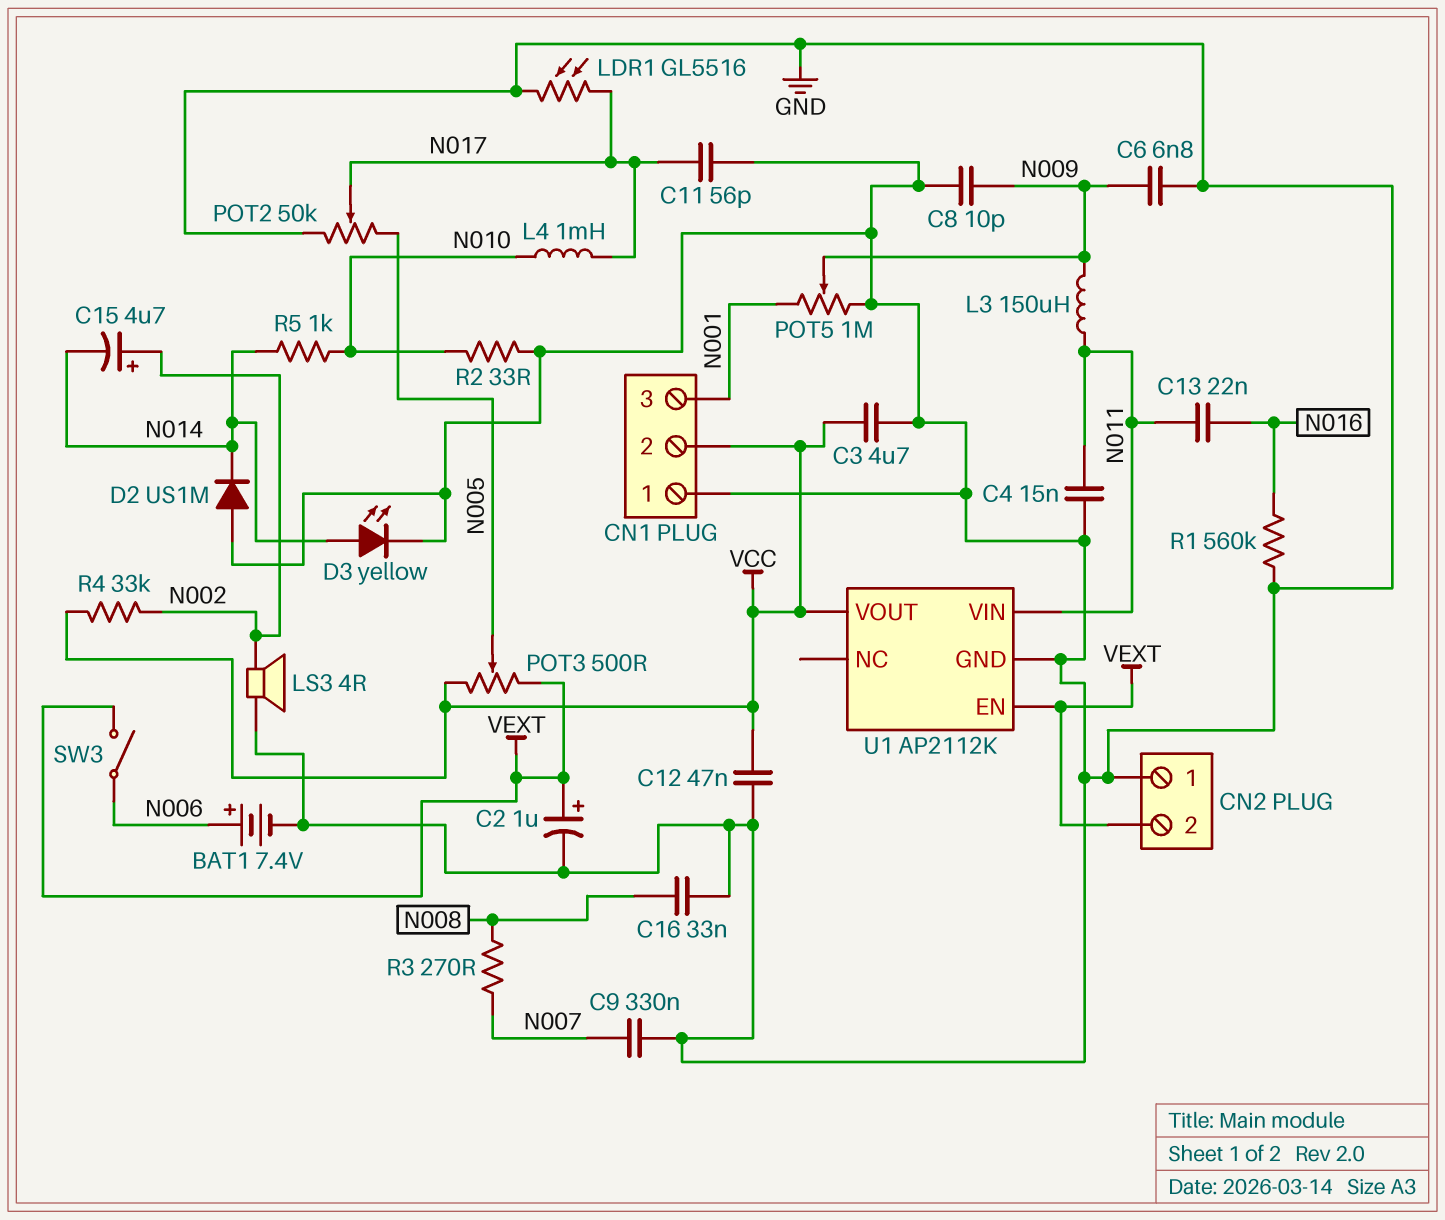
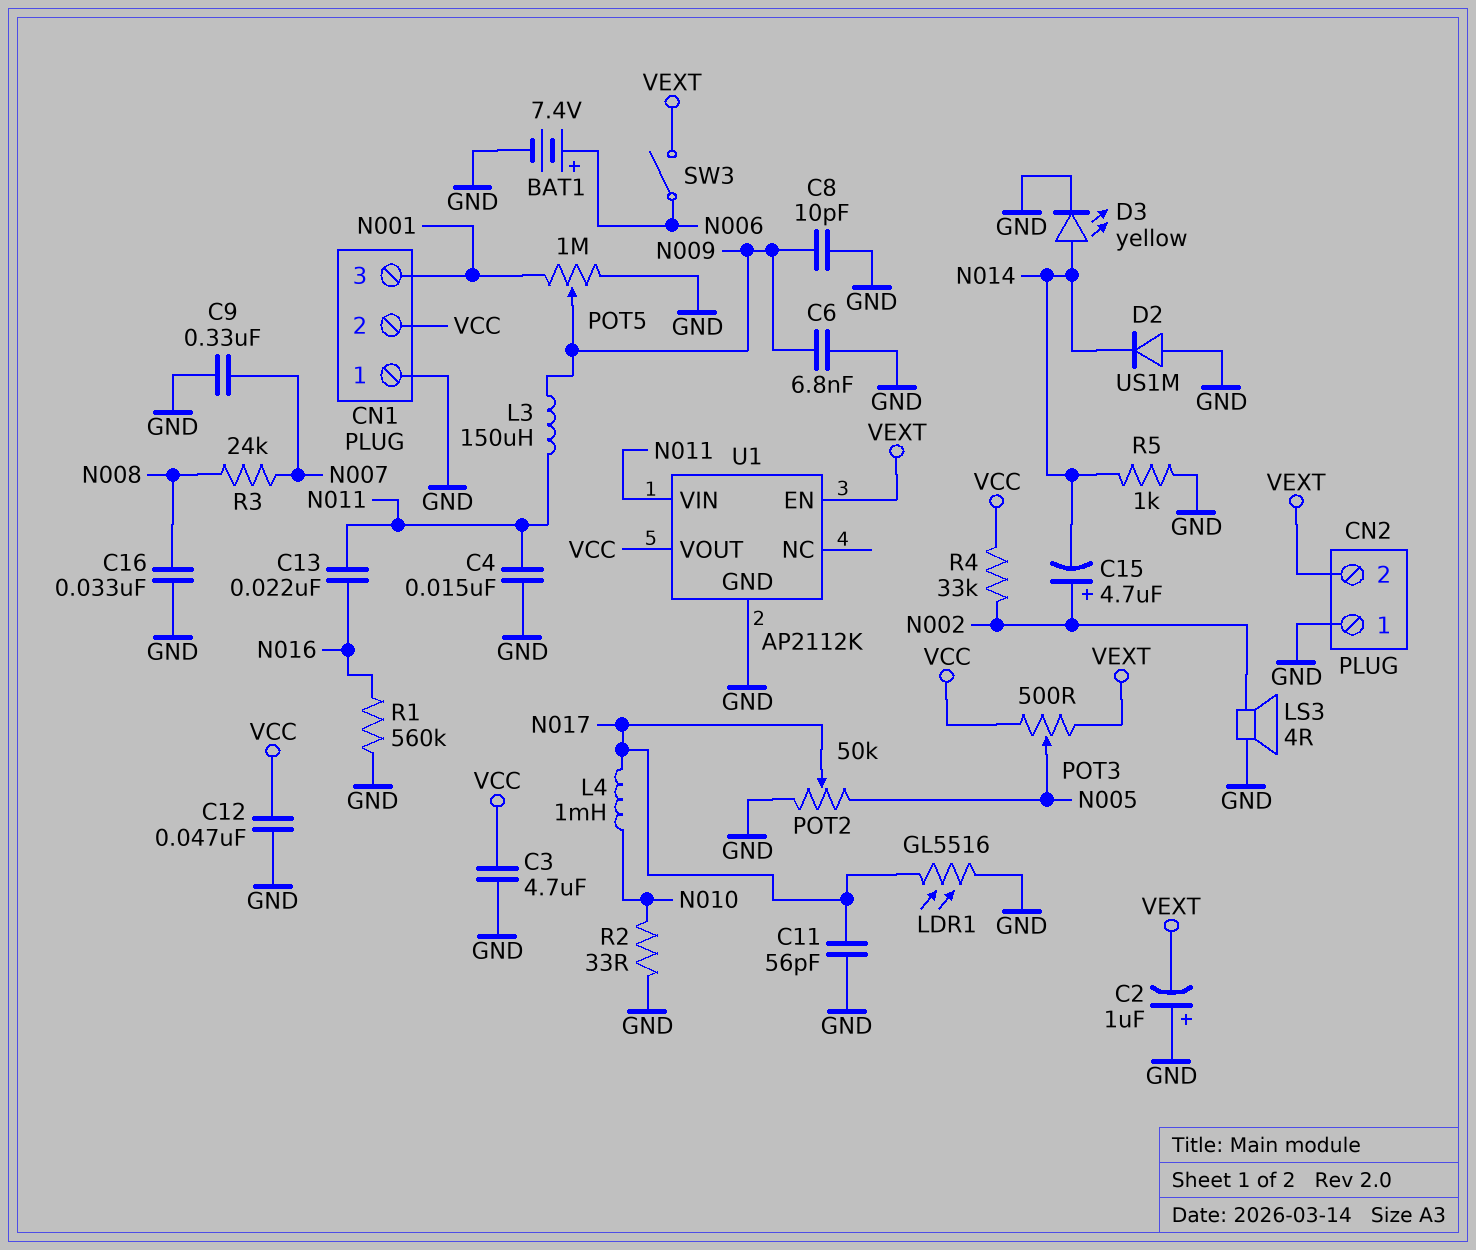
C2: 1uF (plus VEXT, minus GND) -> 1uF (plus GND, minus VEXT)
R3: 270 (N007, N008) -> 24k (N007, N008)
R5: 1k (N010, N014) -> 1k (GND, N014)

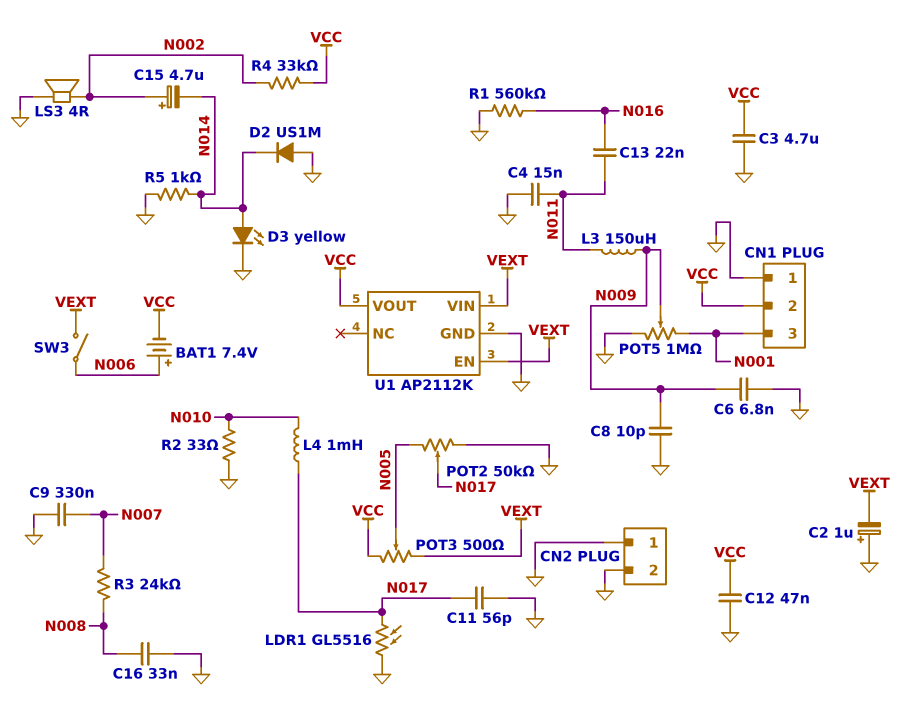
BAT1: 7.4V (plus N006, minus GND) -> 7.4V (plus N006, minus VCC)
CN2 pin 2: VEXT -> GND
U1 pin VIN: N011 -> VEXT

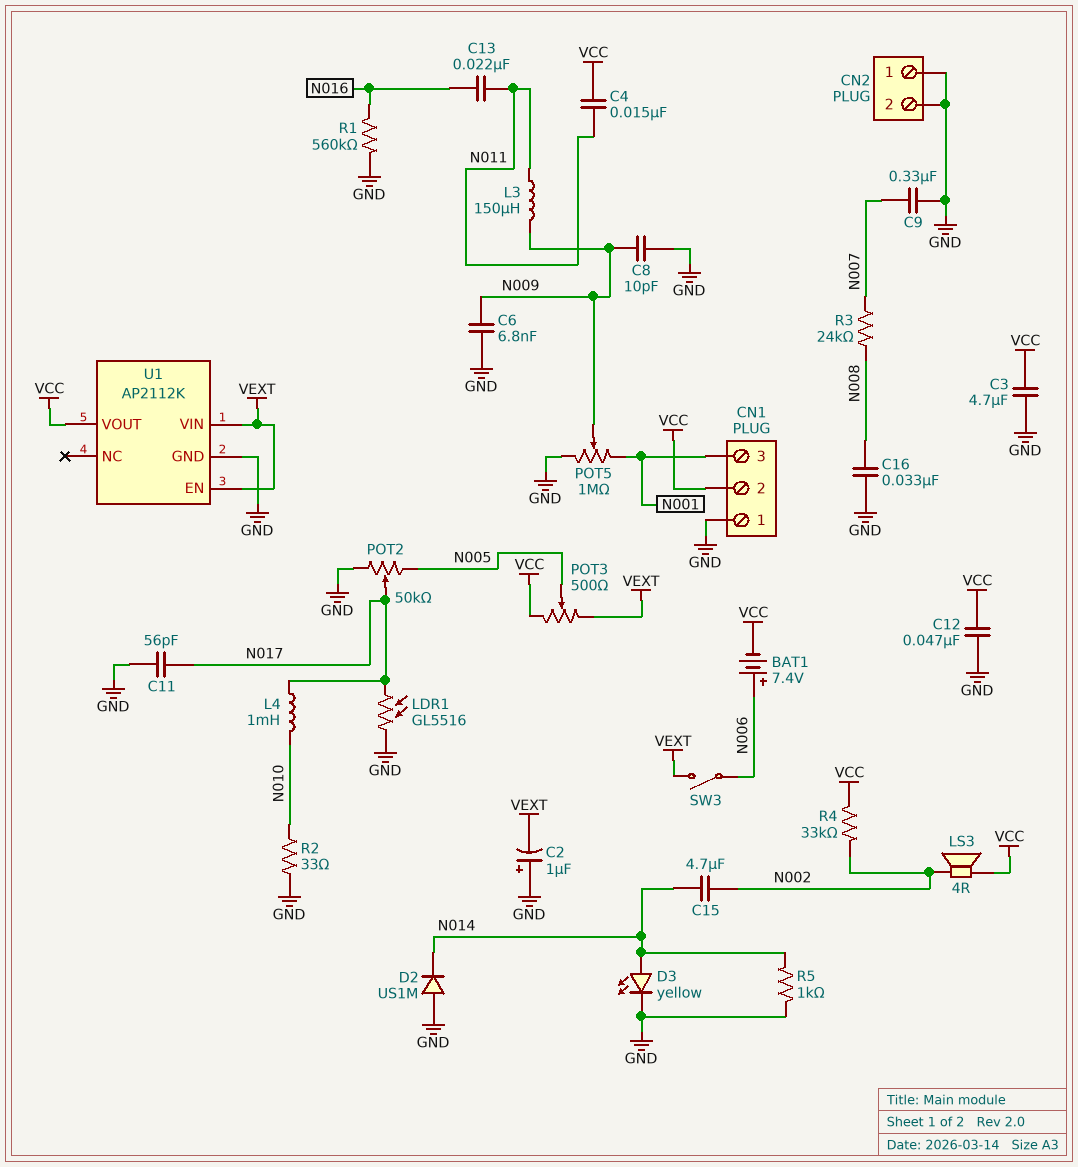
C4: 15nF (GND, N011) -> 15nF (N011, VCC)
C15: 4.7uF (plus N002, minus N014) -> 4.7uF (N002, N014)
LS3: speaker 4R (GND, N002) -> speaker 4R (N002, VCC)

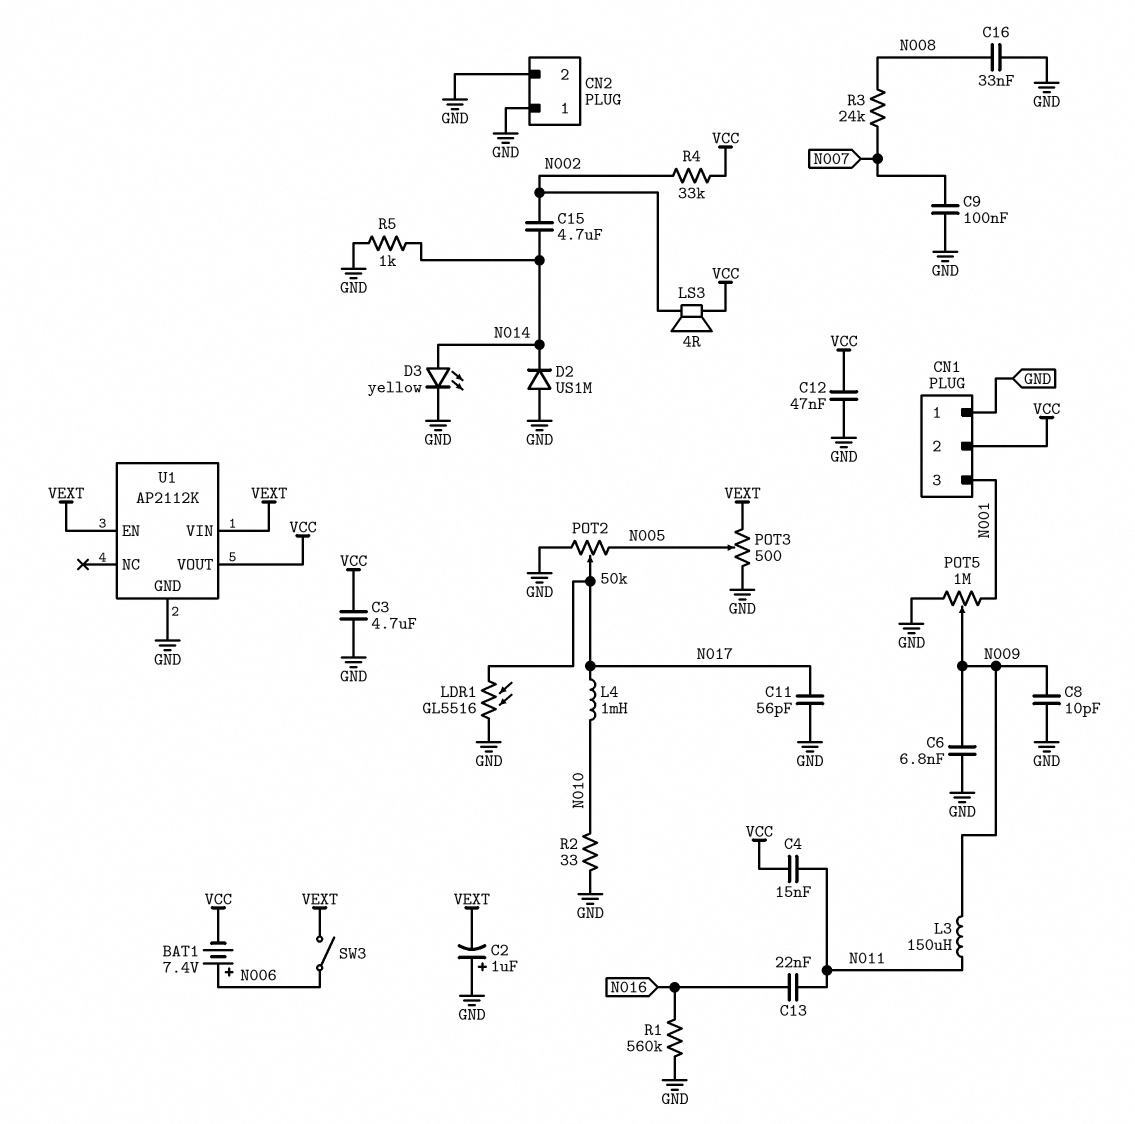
C9: 330nF (GND, N007) -> 100nF (GND, N007)
POT3: 500 (VCC, VEXT, wiper N005) -> 500 (GND, VEXT, wiper N005)

